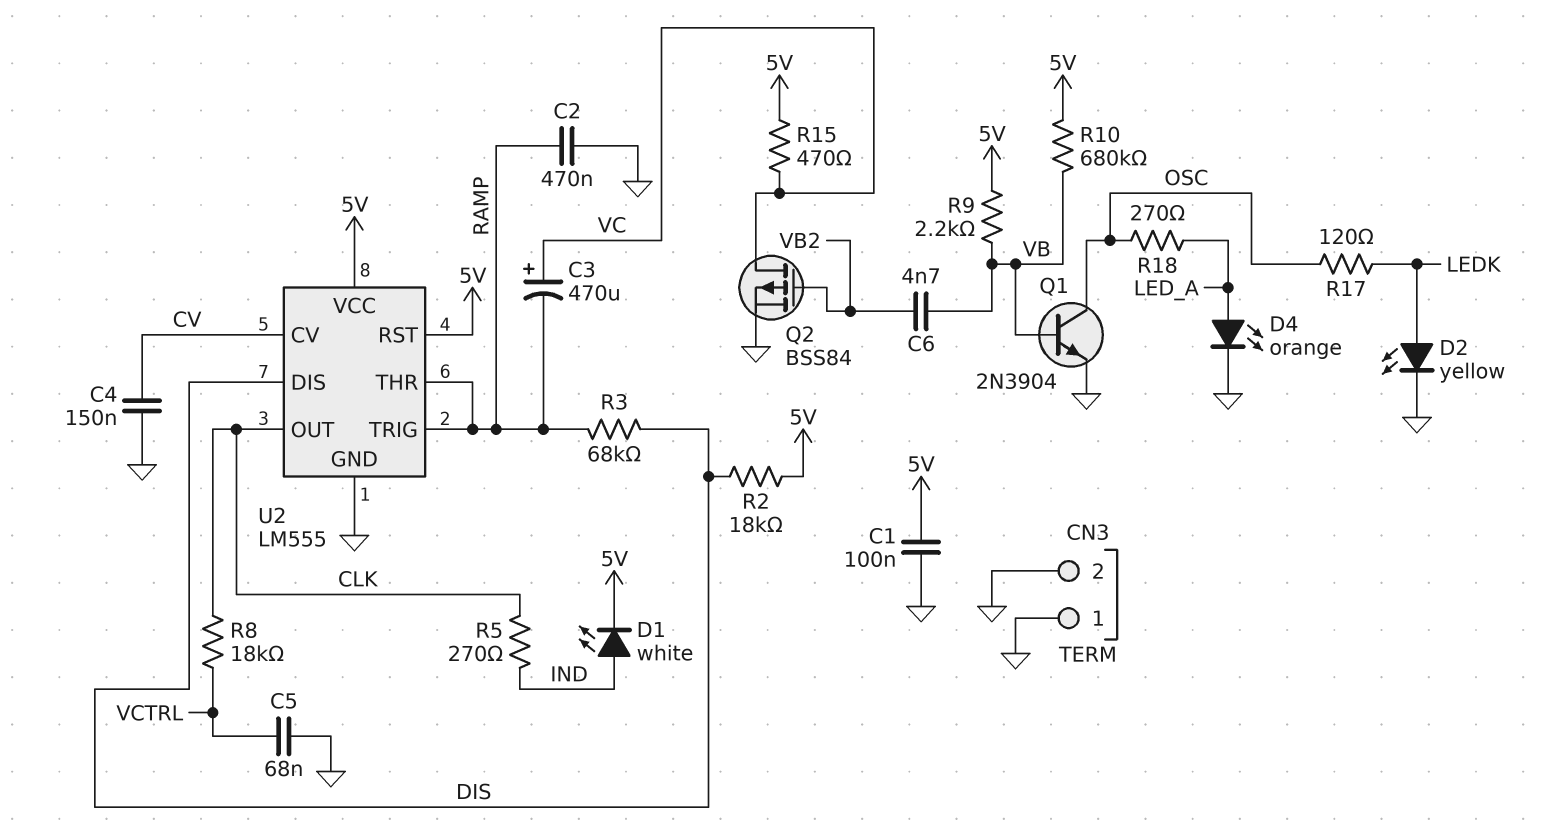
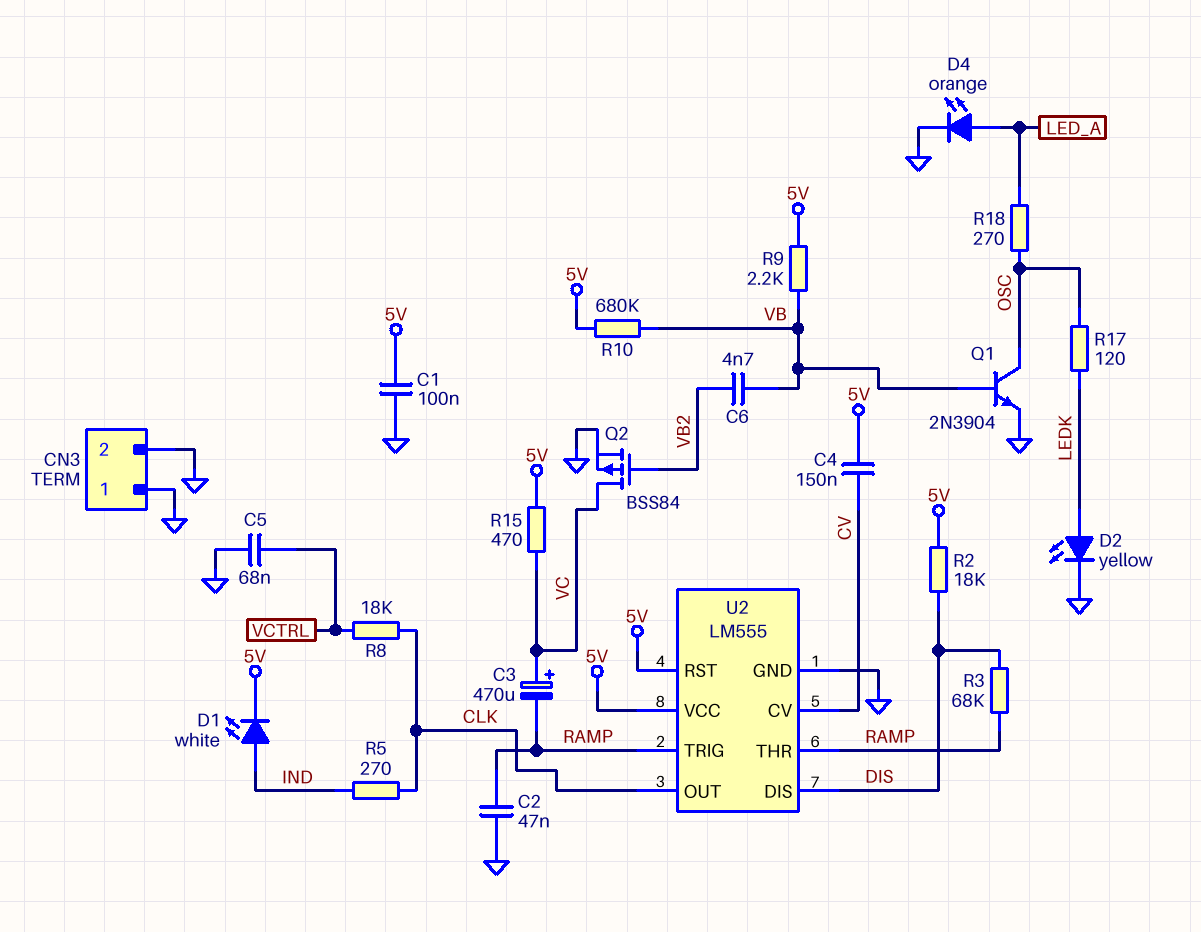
C2: 470nF (GND, RAMP) -> 47nF (GND, RAMP)
C4: 150nF (CV, GND) -> 150nF (5V, CV)

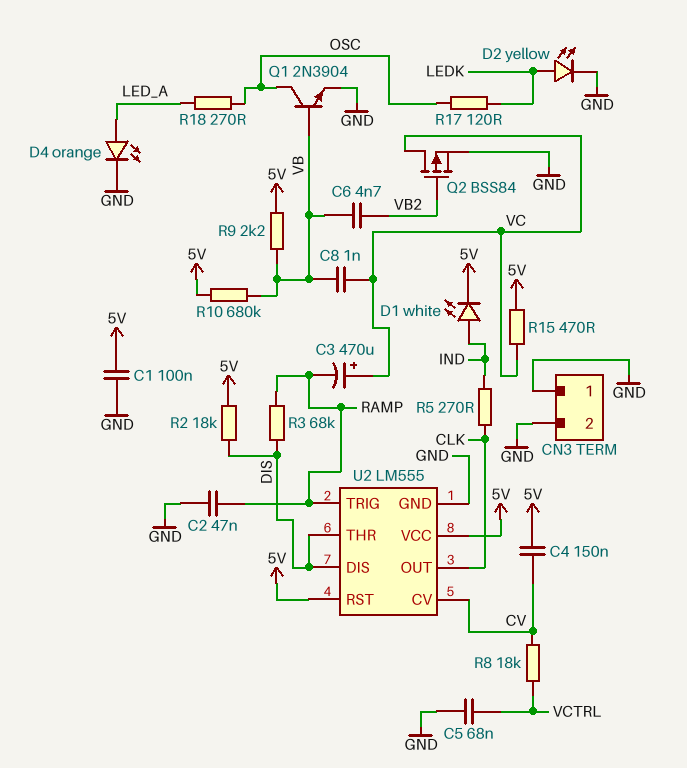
C8: none -> 1nF (VB, VC)
R8: 18k (CLK, VCTRL) -> 18k (CV, VCTRL)
U2 pin THR: RAMP -> DIS

